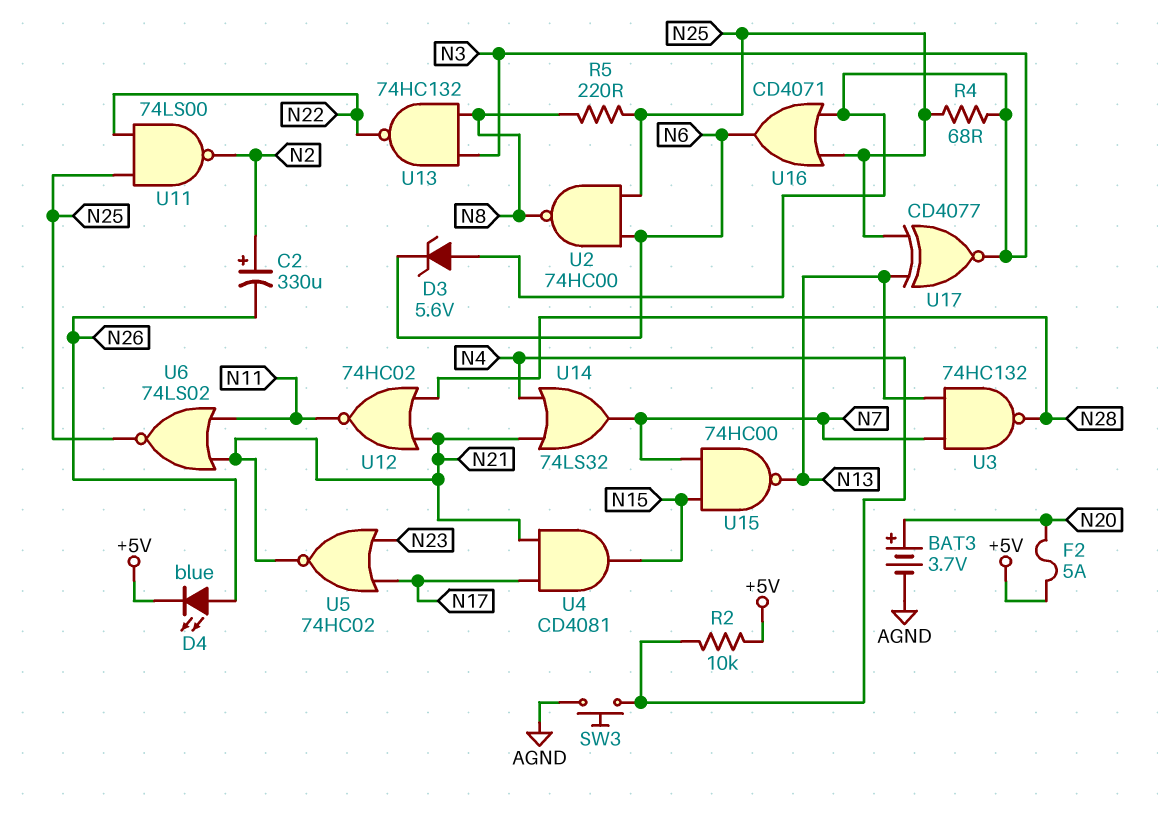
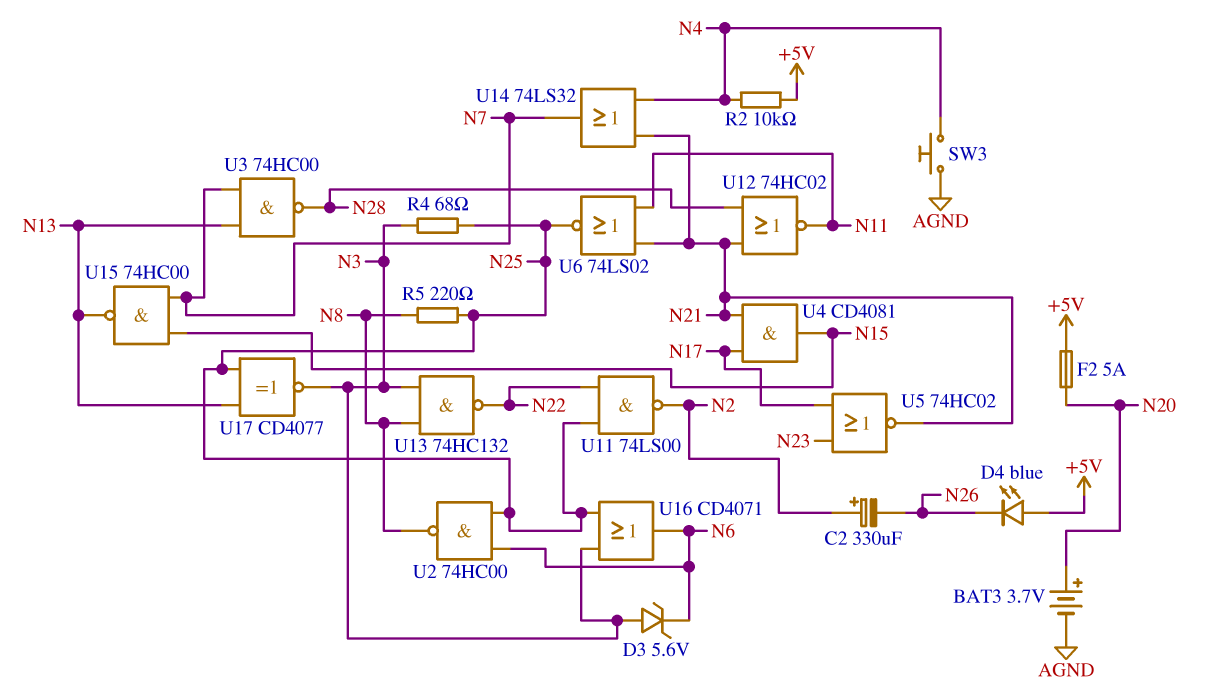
D4: LED blue (A N26, K +5V) -> LED blue (A +5V, K N26)
U3: NAND 74HC132 (in N7, in N13, out N28) -> NAND 74HC00 (in N7, in N13, out N28)

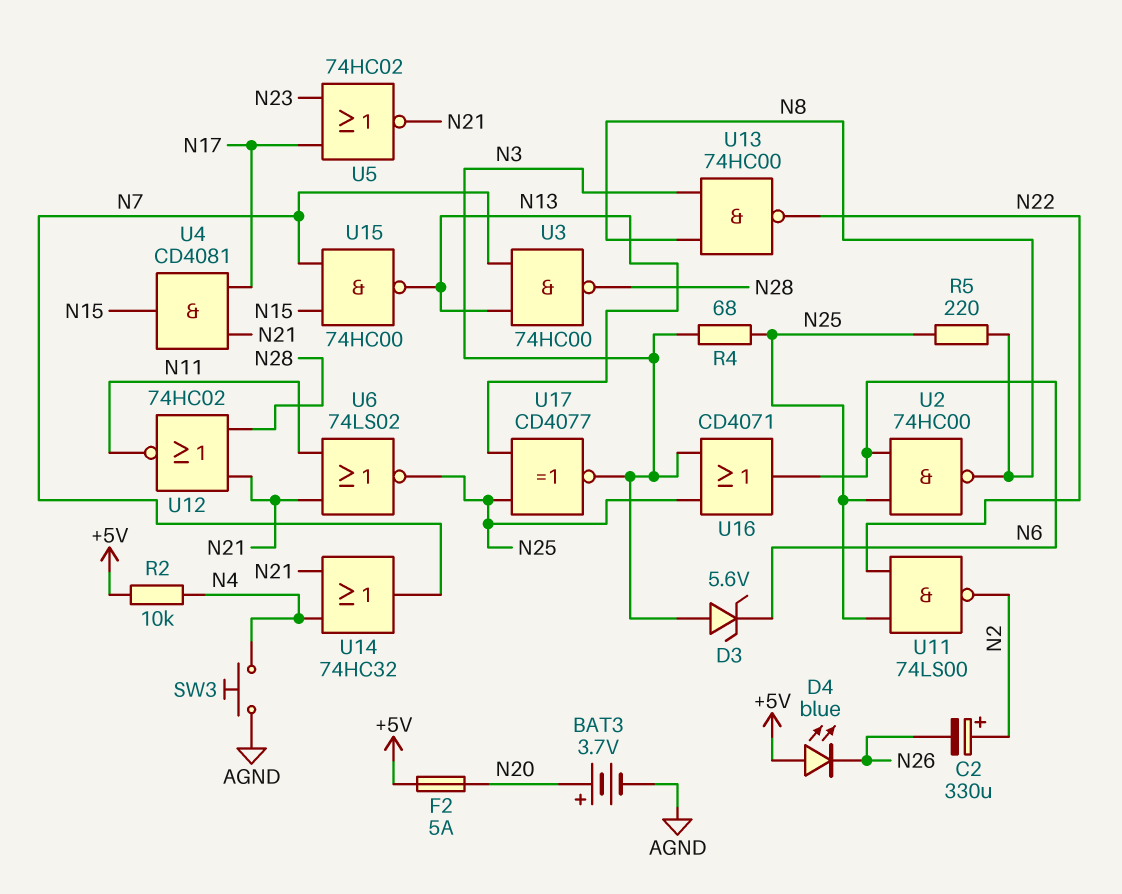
U13: NAND 74HC132 (in N3, in N8, out N22) -> NAND 74HC00 (in N3, in N8, out N22)
U14: OR 74LS32 (in N4, in N21, out N7) -> OR 74HC32 (in N4, in N21, out N7)

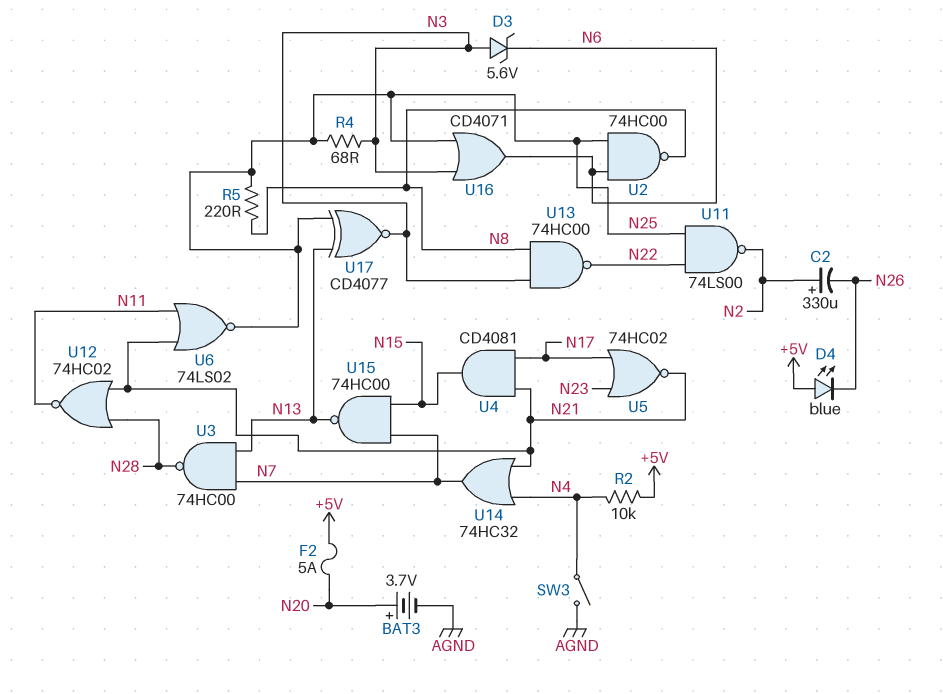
SW3: button (AGND, N4) -> switch (AGND, N4)

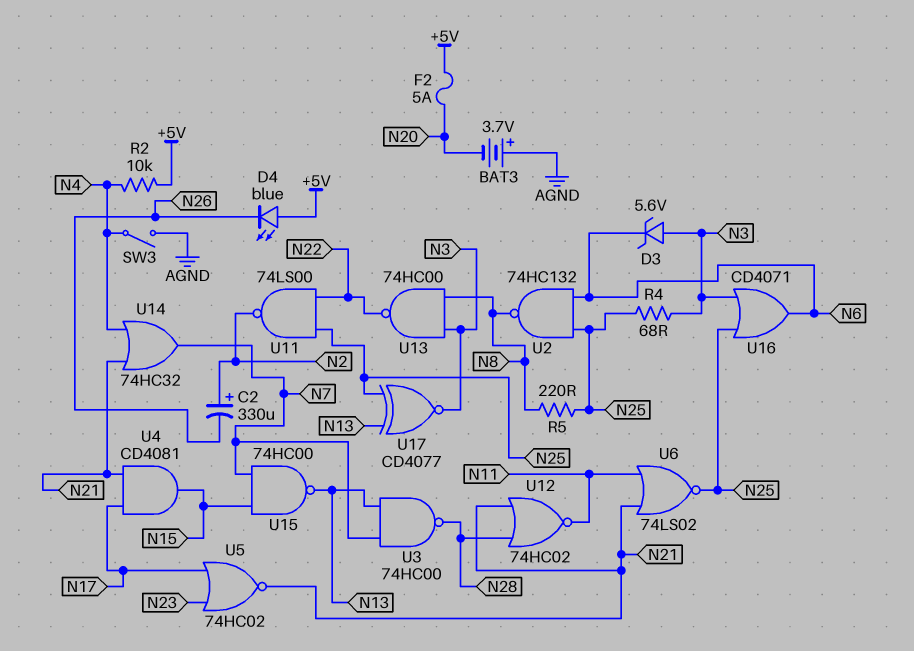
BAT3: 3.7V (plus N20, minus AGND) -> 3.7V (plus AGND, minus N20)
U2: NAND 74HC00 (in N6, in N25, out N8) -> NAND 74HC132 (in N6, in N25, out N8)

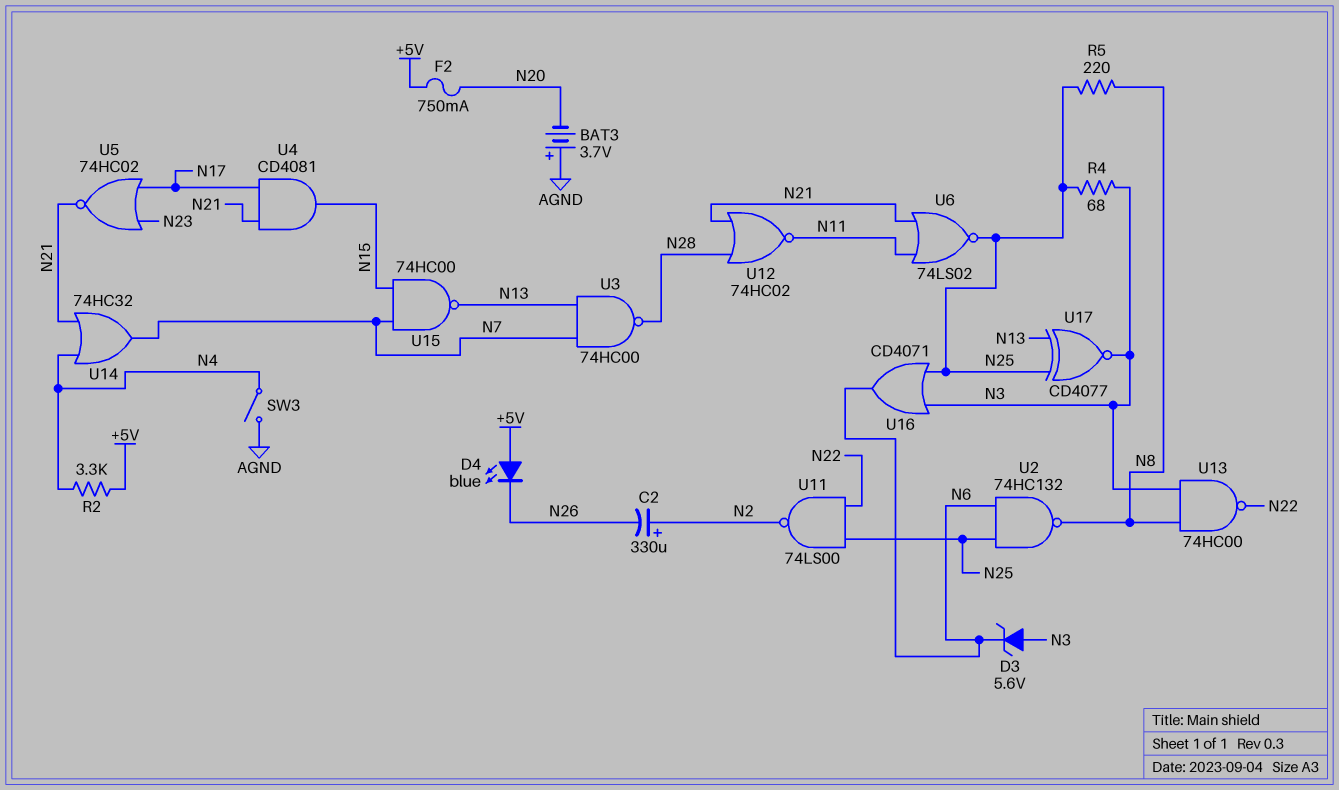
F2: 5A (+5V, N20) -> 750mA (+5V, N20)
R2: 10k (+5V, N4) -> 3.3k (+5V, N4)

